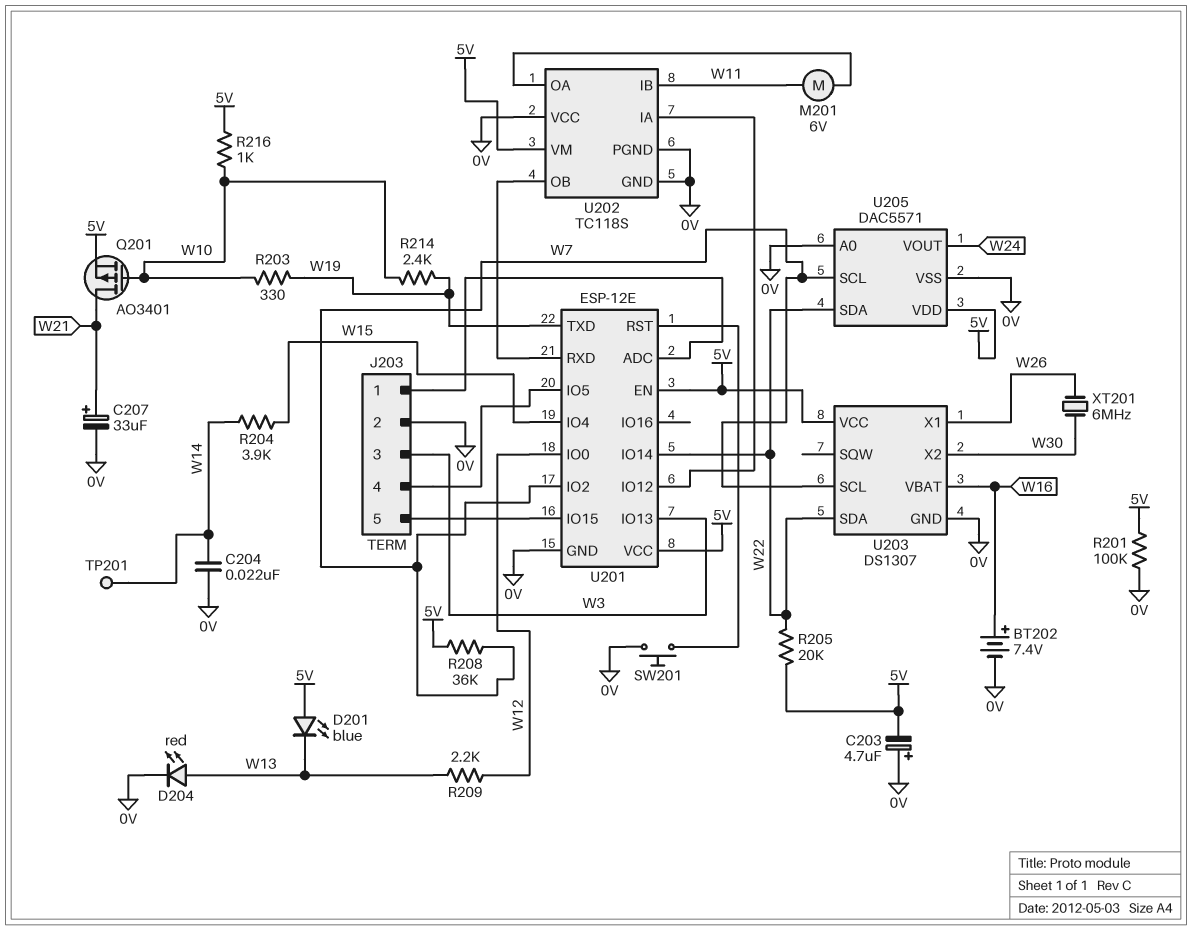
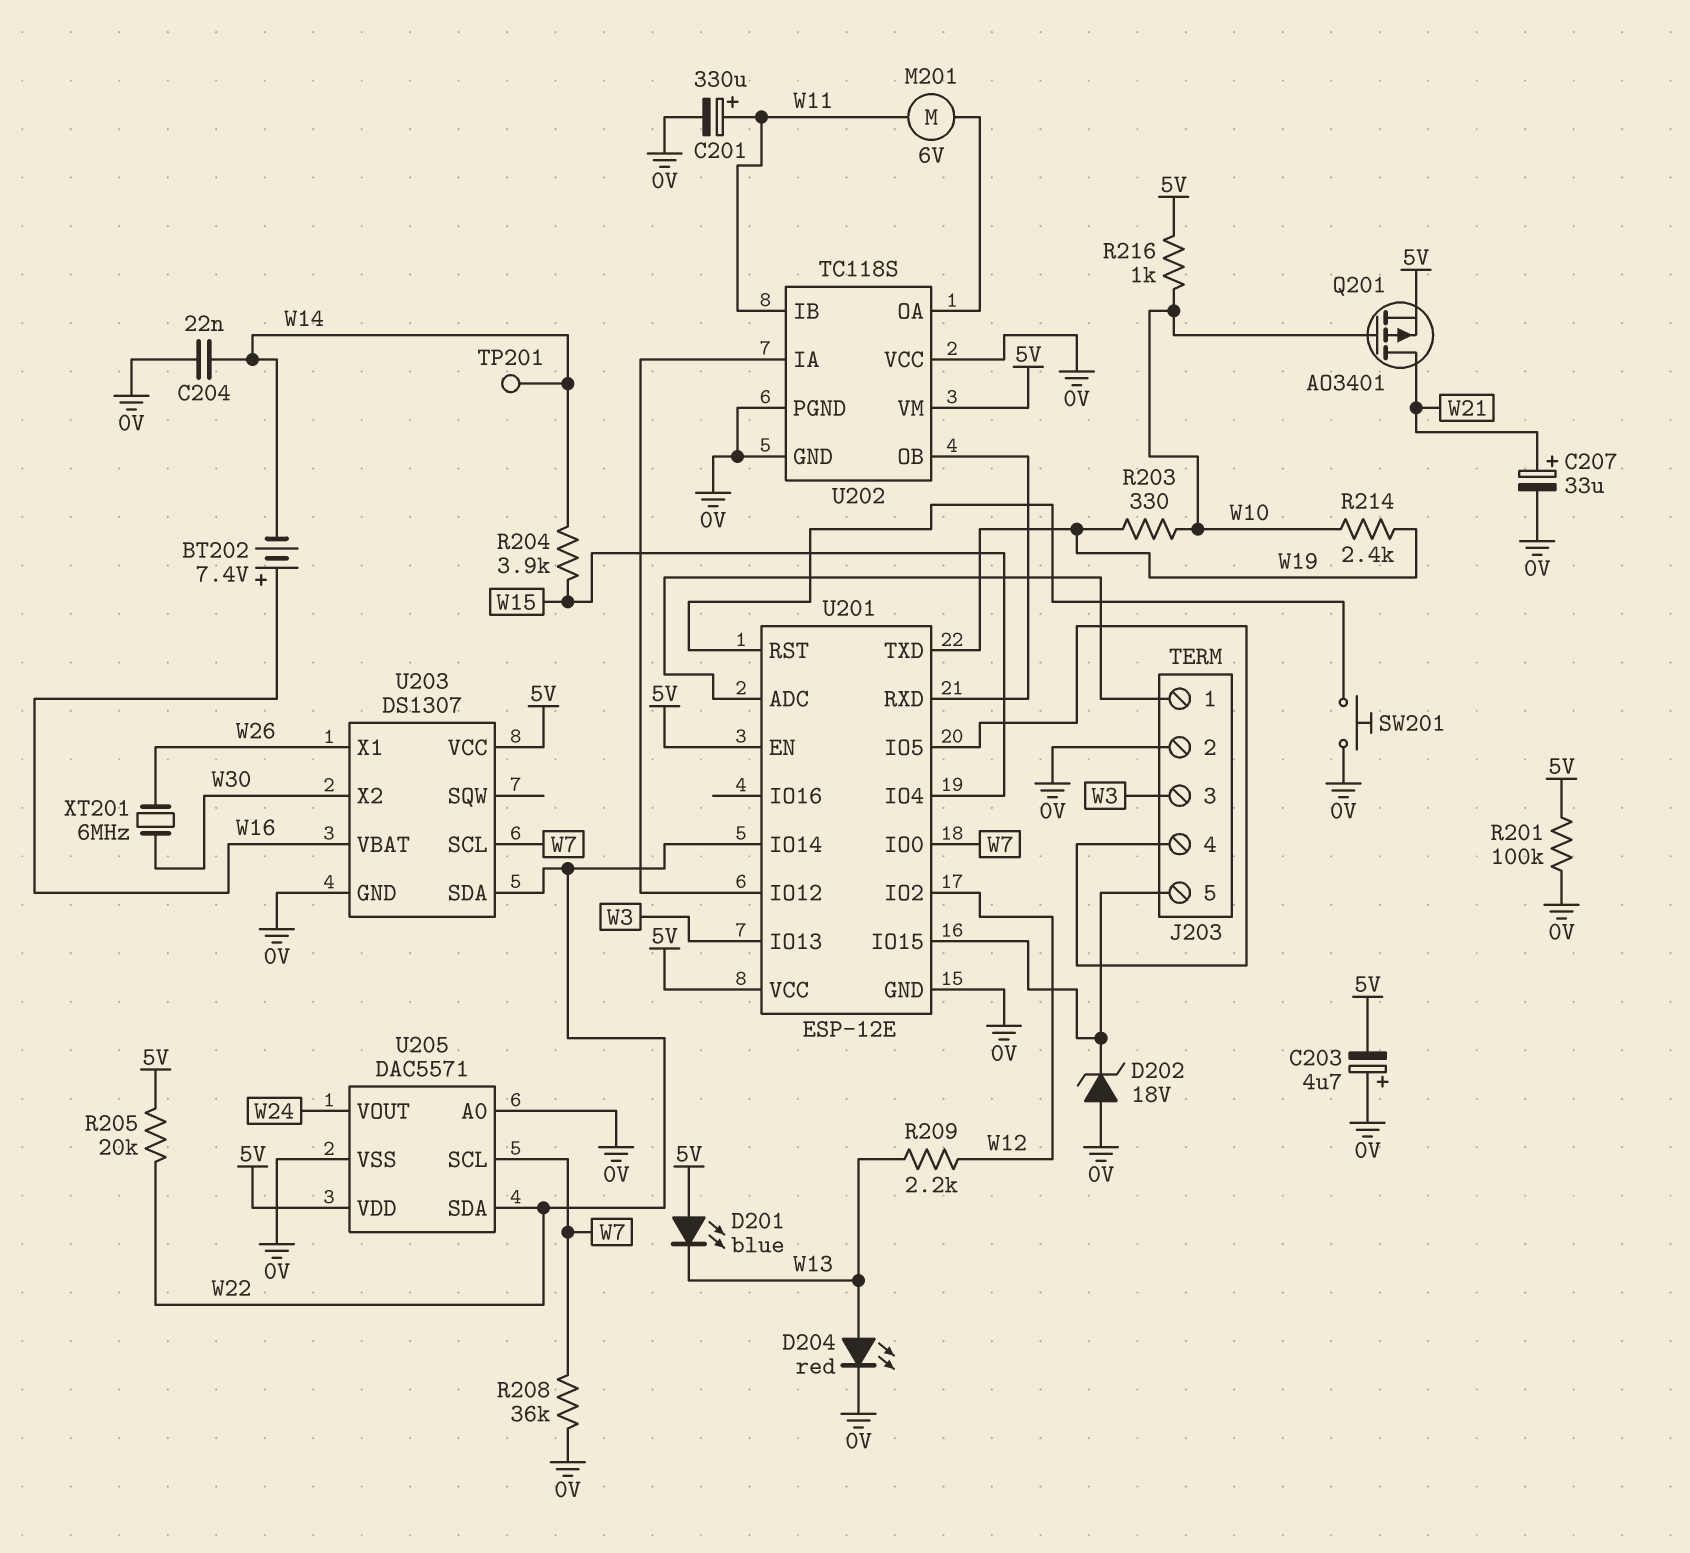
BT202: 7.4V (plus W16, minus 0V) -> 7.4V (plus W16, minus W14)
C201: none -> 330uF (plus W11, minus 0V)
D202: none -> zener 18V (A 0V, K J203/5)
R208: 36k (5V, W7) -> 36k (0V, W7)
U201 pin IO0: W12 -> W7
U201 pin IO2: W7 -> W12

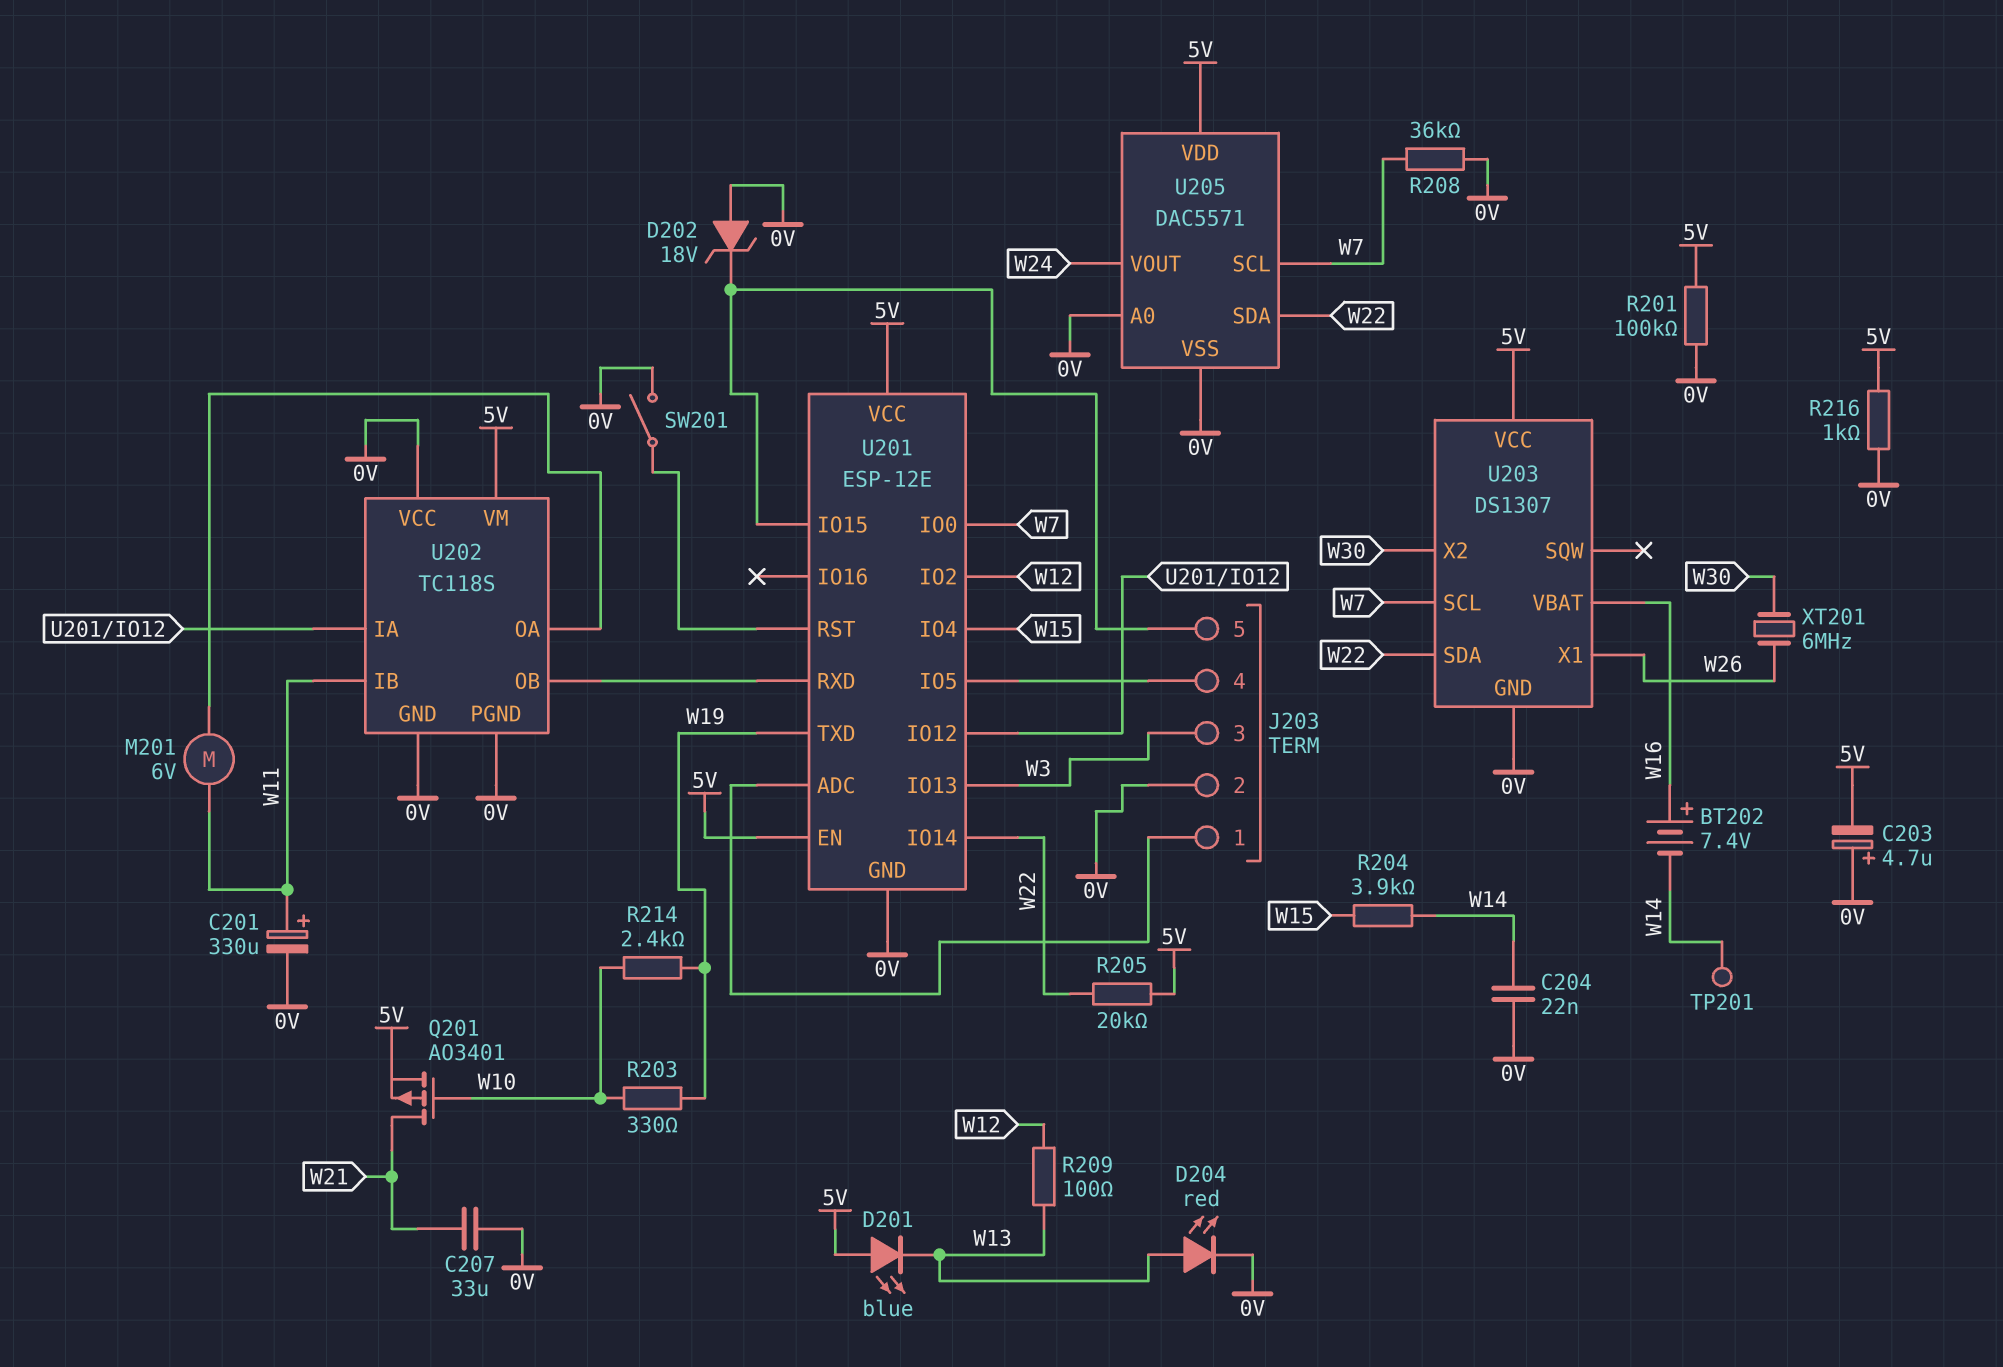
C207: 33uF (plus W21, minus 0V) -> 33uF (0V, W21)
R209: 2.2k (W12, W13) -> 100 (W12, W13)
R216: 1k (5V, W10) -> 1k (0V, 5V)
SW201: button (0V, U201/RST) -> switch (0V, U201/RST)

